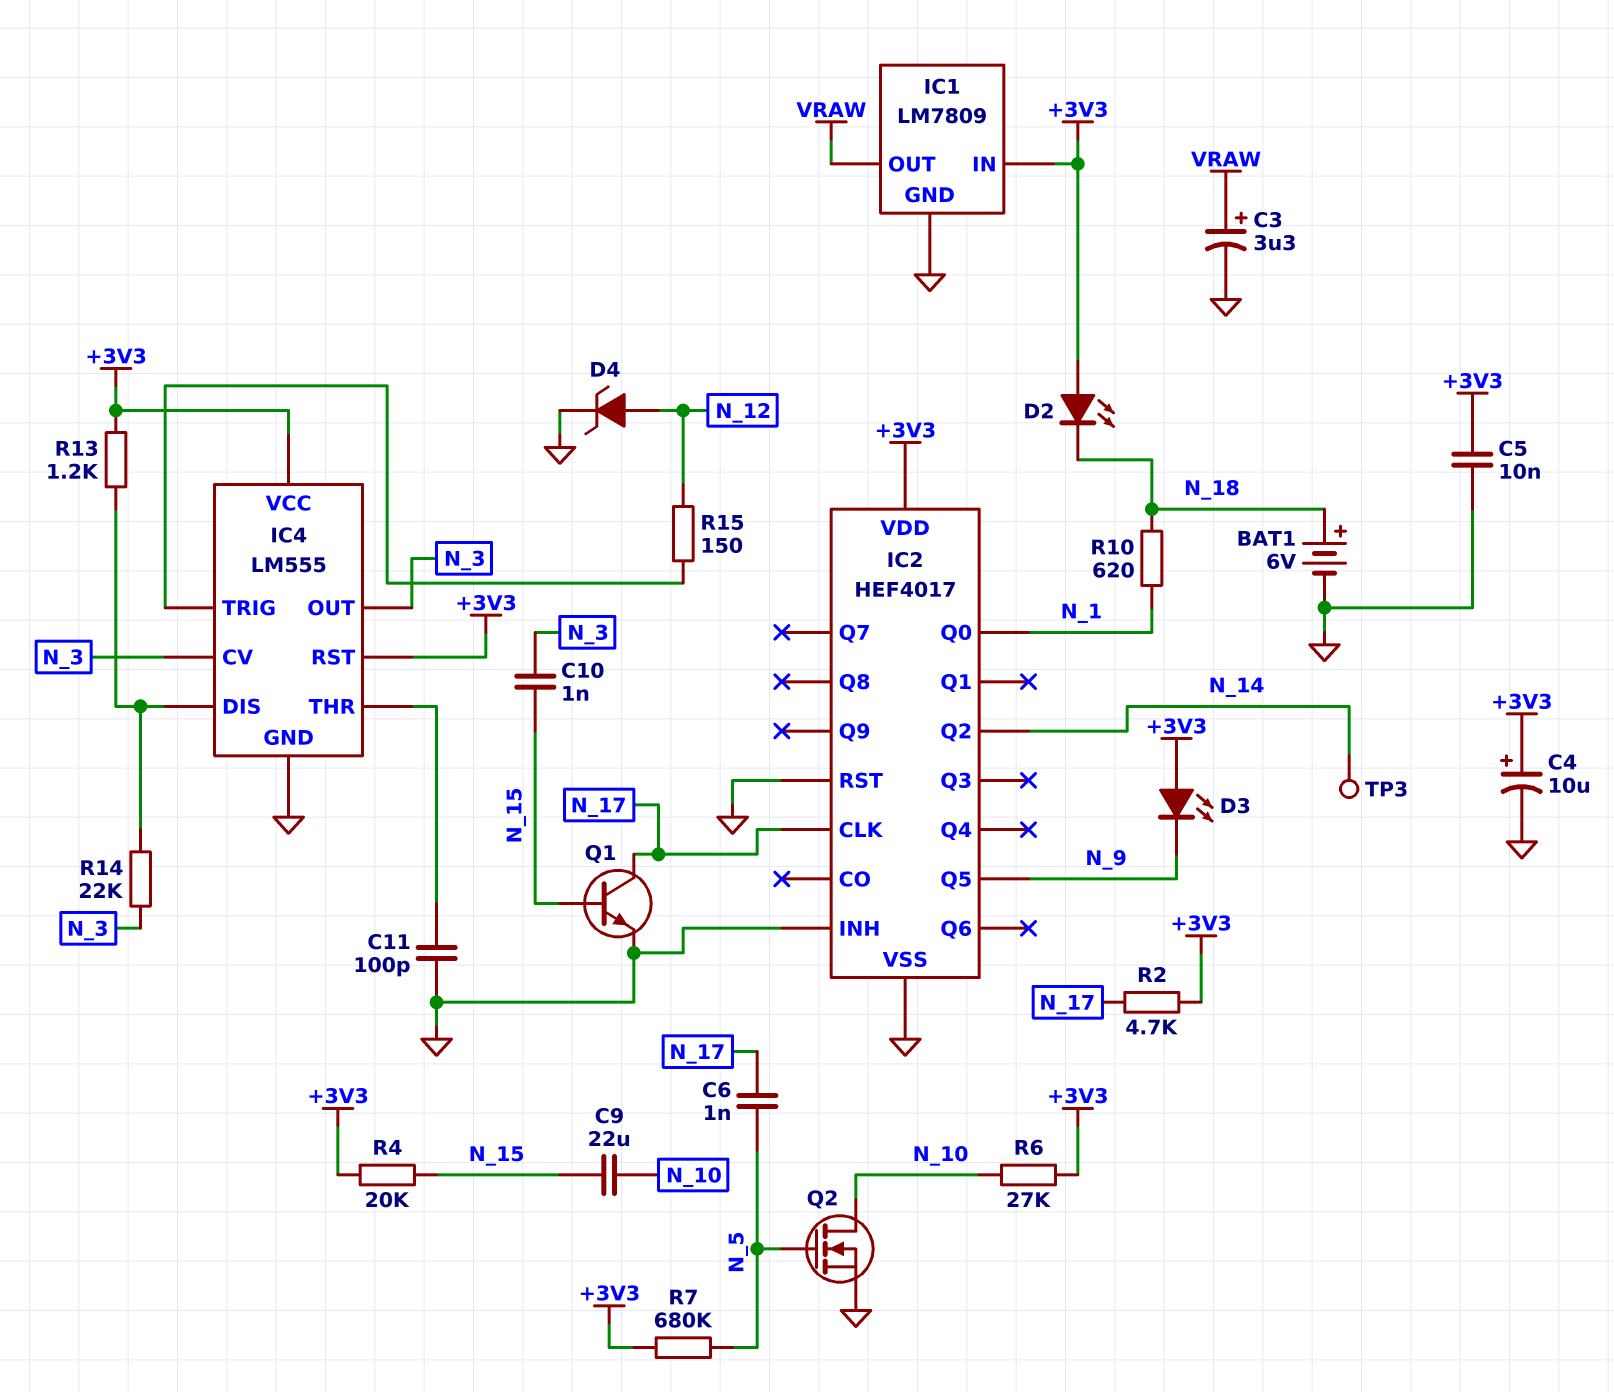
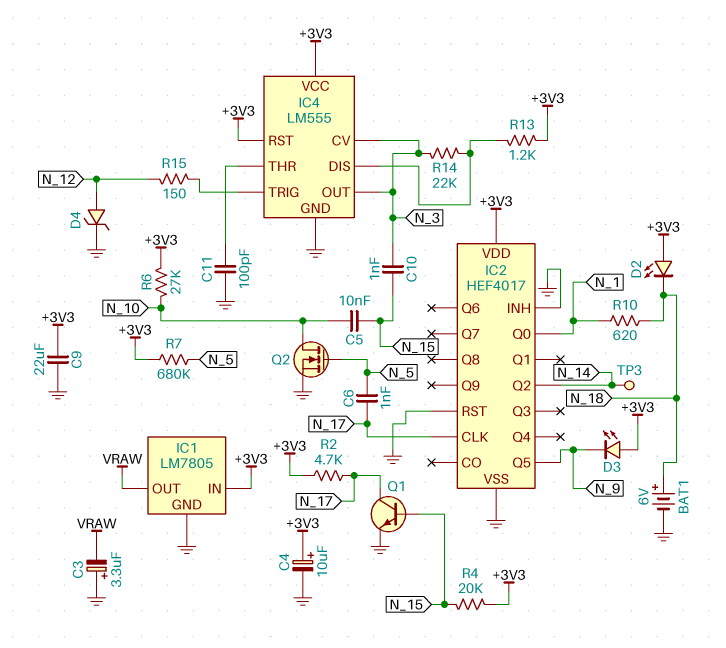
C3: 3.3uF (plus VRAW, minus GND) -> 3.3uF (plus GND, minus VRAW)
C5: 10nF (+3V3, GND) -> 10nF (N_10, N_15)
C9: 22uF (N_10, N_15) -> 22uF (+3V3, GND)
IC1: LM7809 -> LM7805

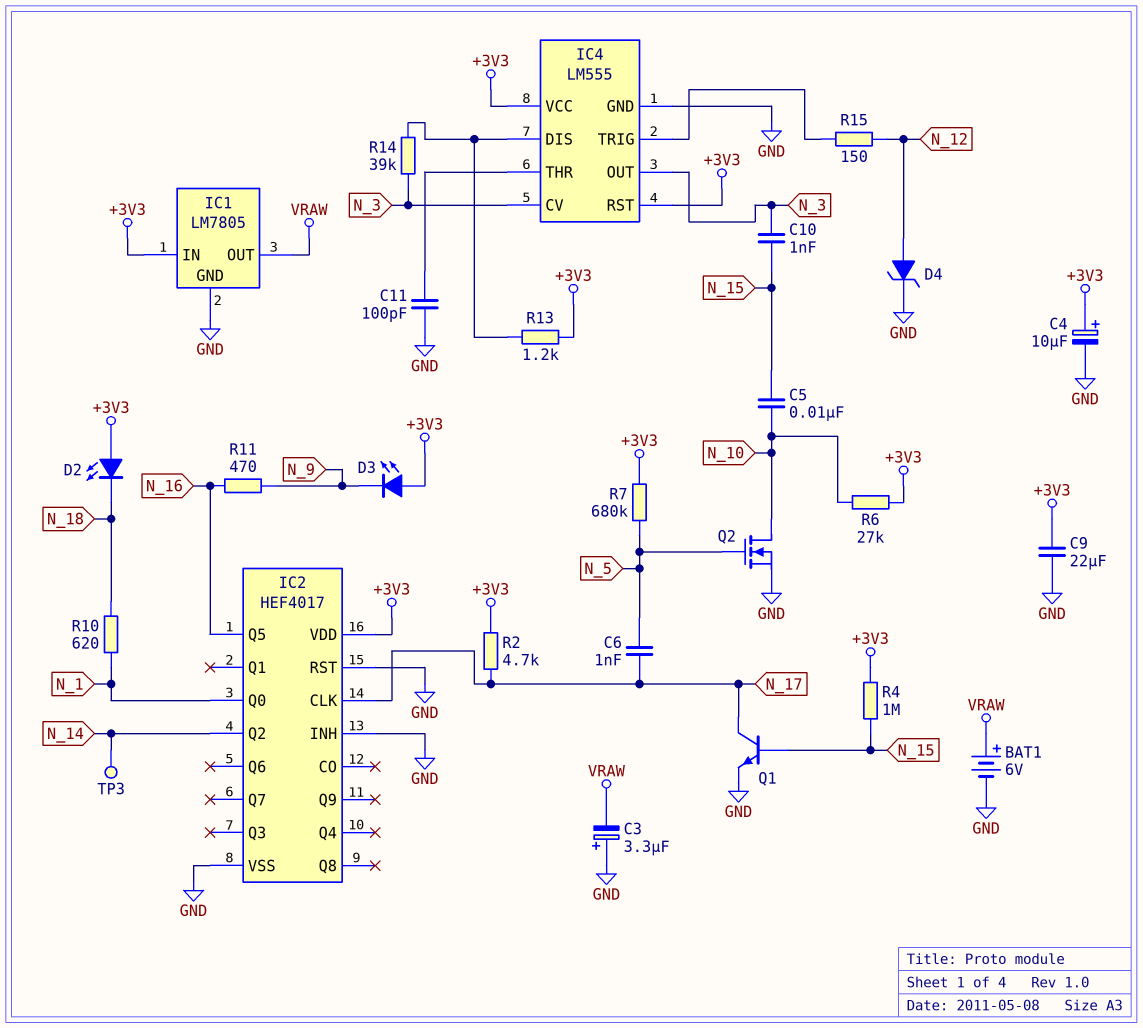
BAT1: 6V (plus N_18, minus GND) -> 6V (plus VRAW, minus GND)
IC2 pin Q5: N_9 -> N_16
R4: 20k (+3V3, N_15) -> 1M (+3V3, N_15)
R11: none -> 470 (N_9, N_16)
R14: 22k (IC4/DIS, N_3) -> 39k (IC4/DIS, N_3)

